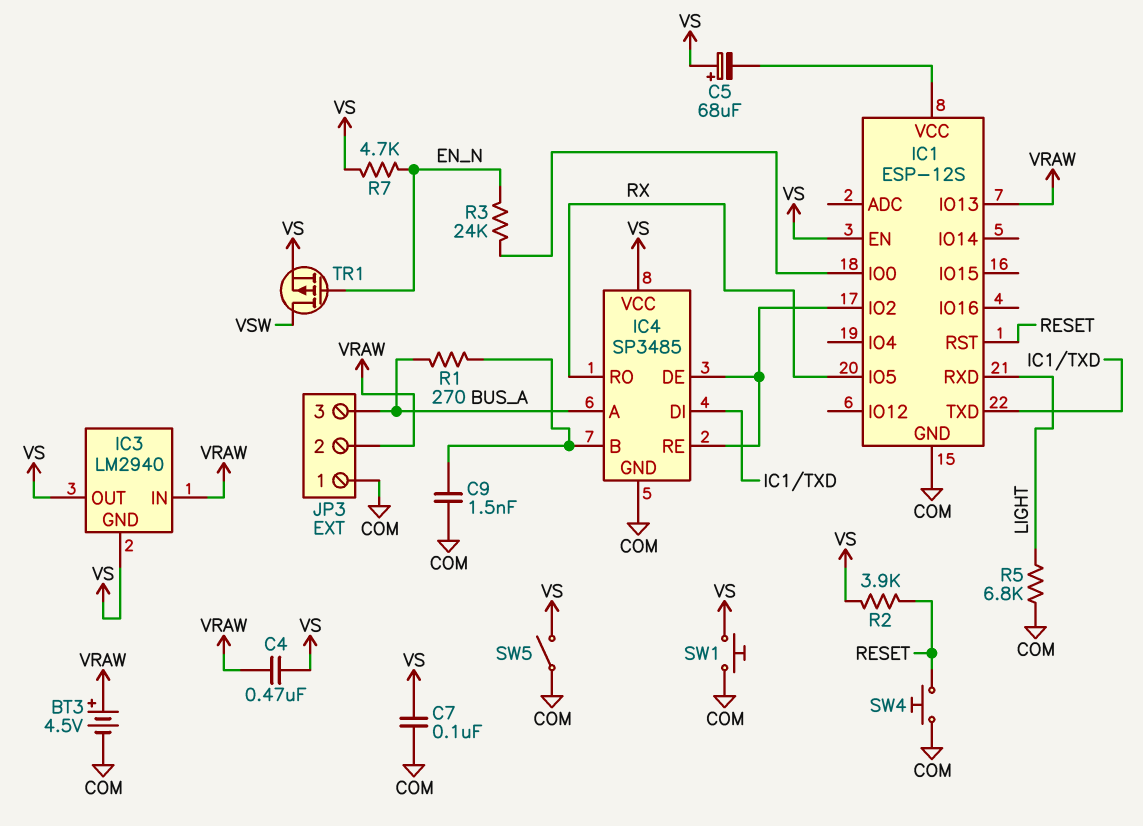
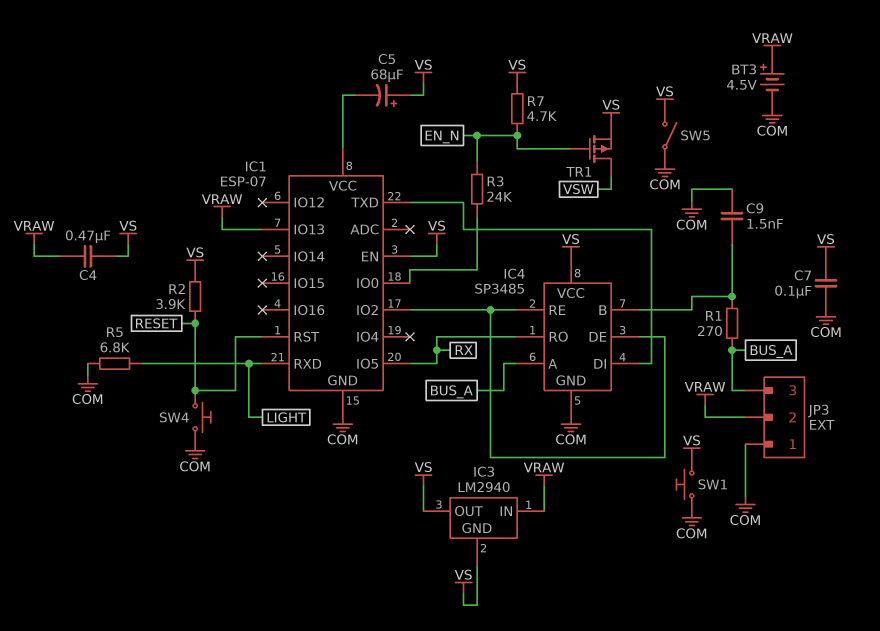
IC1: ESP-12S -> ESP-07

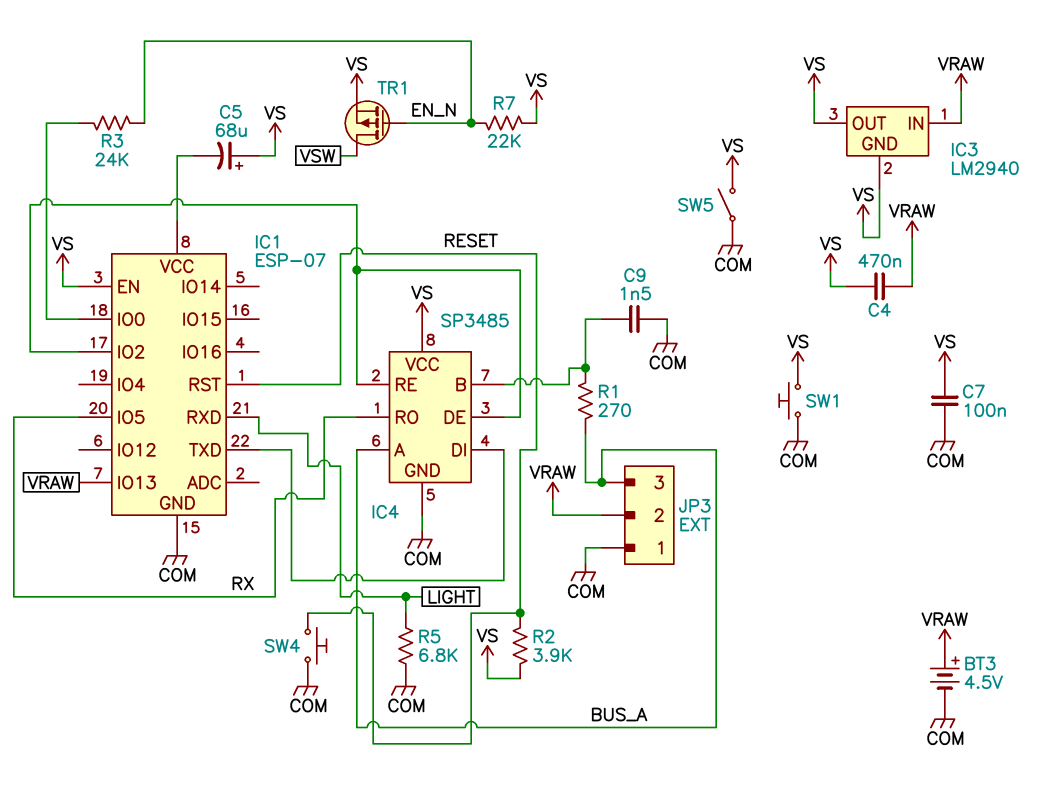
R7: 4.7k (EN_N, VS) -> 22k (EN_N, VS)

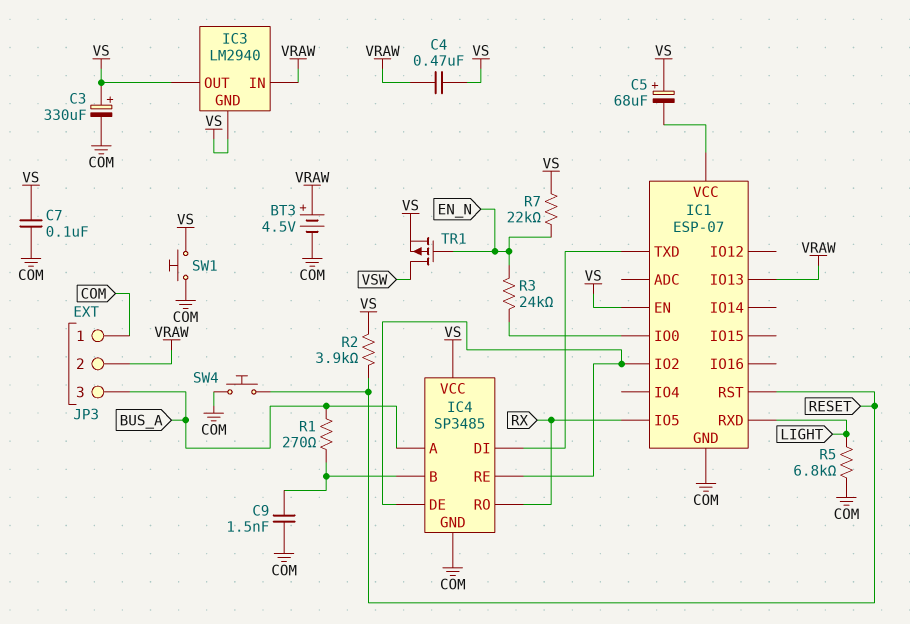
C3: none -> 330uF (plus VS, minus COM)
SW5: switch (COM, VS) -> none

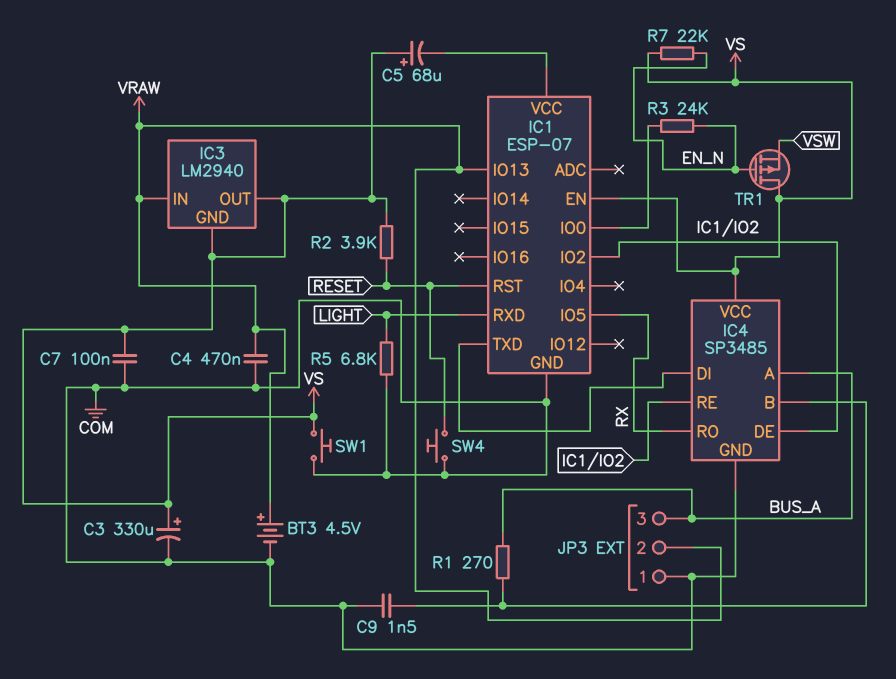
C4: 470nF (VRAW, VS) -> 470nF (COM, VRAW)
TR1: PMOS (G EN_N, D VSW, S VS) -> PMOS (G EN_N, D VS, S VSW)

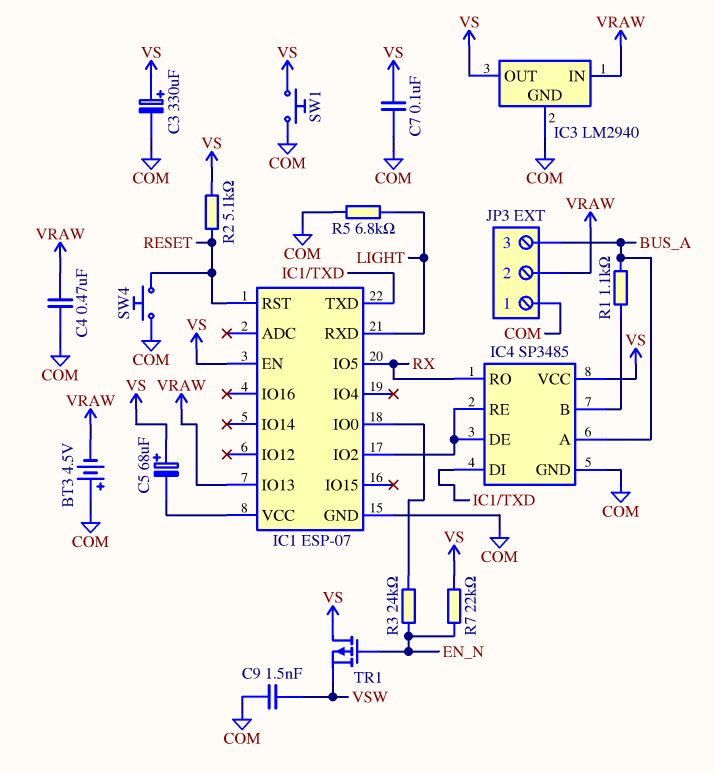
BT3: 4.5V (plus VRAW, minus COM) -> 4.5V (plus COM, minus VRAW)
C9: 1.5nF (COM, IC4/B) -> 1.5nF (COM, VSW)
IC3 pin GND: VS -> COM
R1: 270 (BUS_A, IC4/B) -> 1.1k (BUS_A, IC4/B)
R2: 3.9k (RESET, VS) -> 5.1k (RESET, VS)

